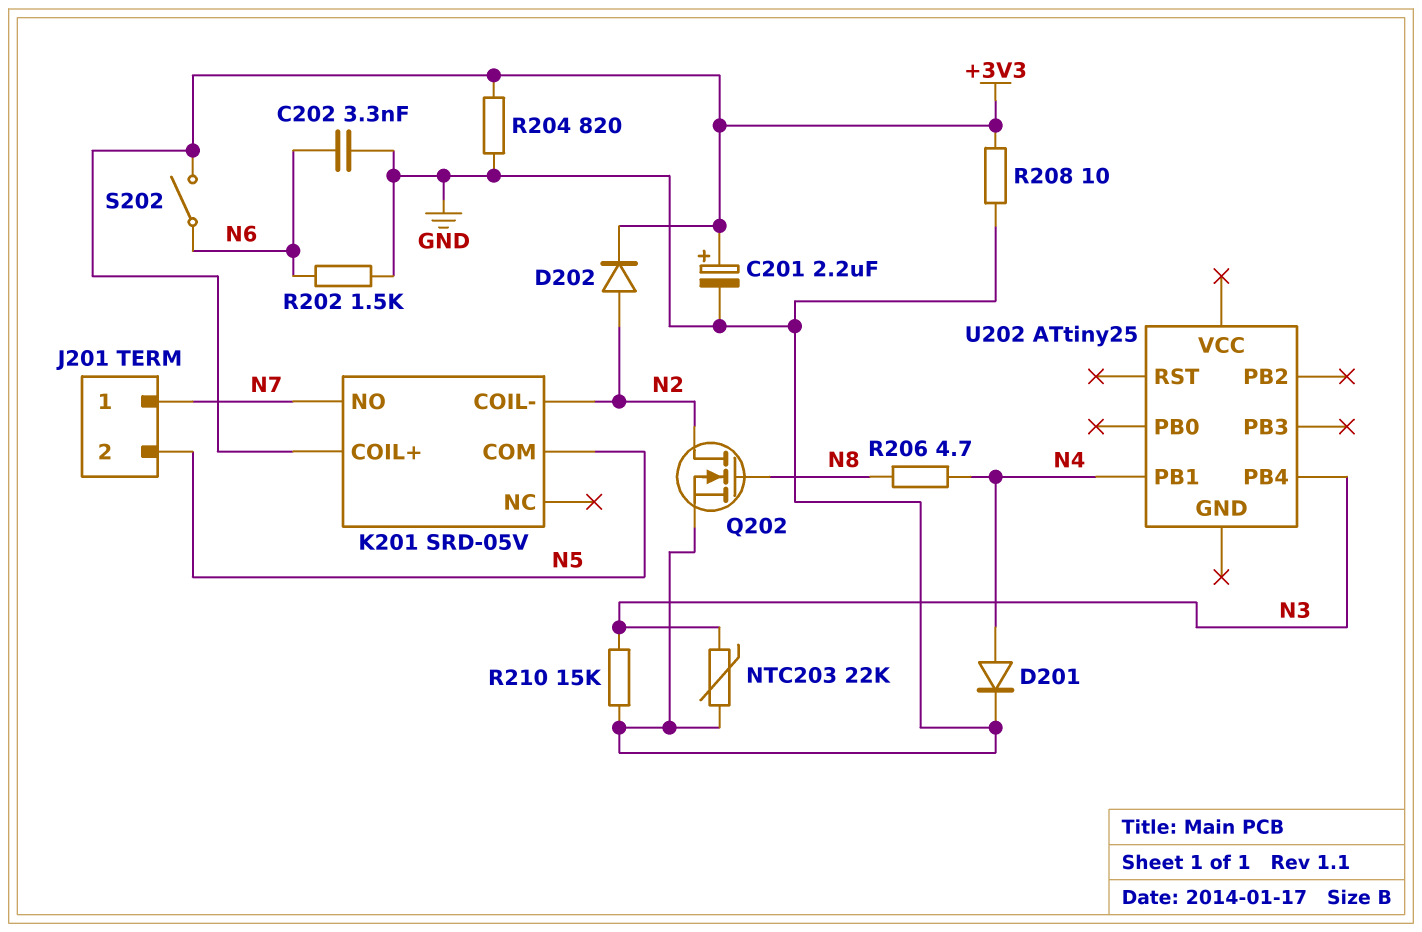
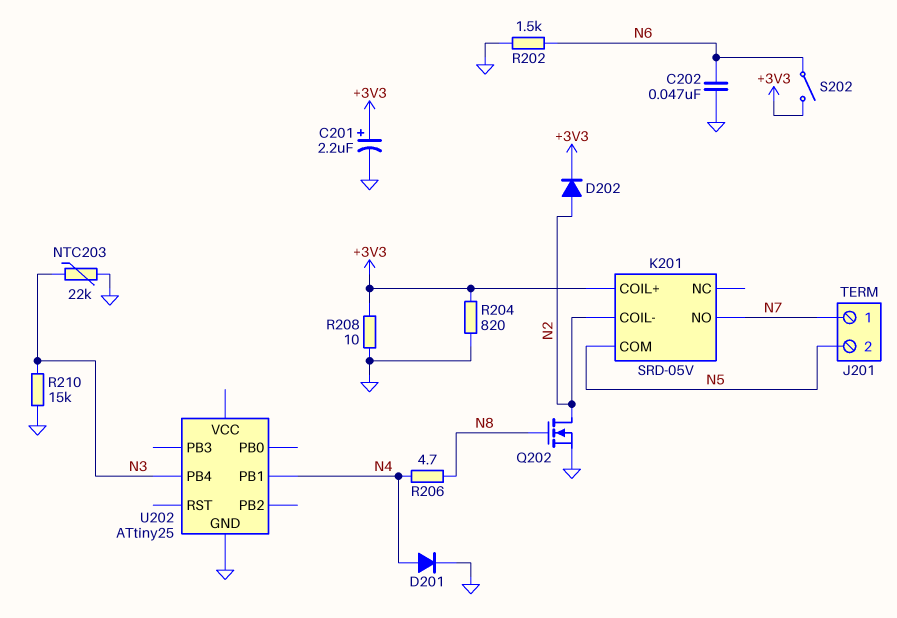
C202: 3.3nF (GND, N6) -> 47nF (GND, N6)
U202 pin GND: none -> GND

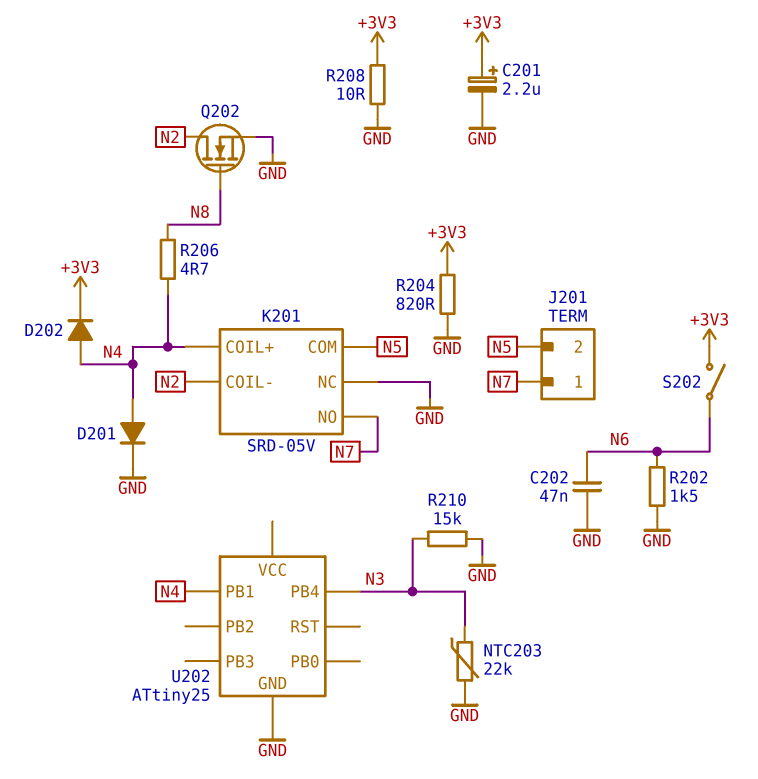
D202: diode (A N2, K +3V3) -> diode (A N4, K +3V3)
K201 pin COIL+: +3V3 -> N4
K201 pin NC: none -> GND

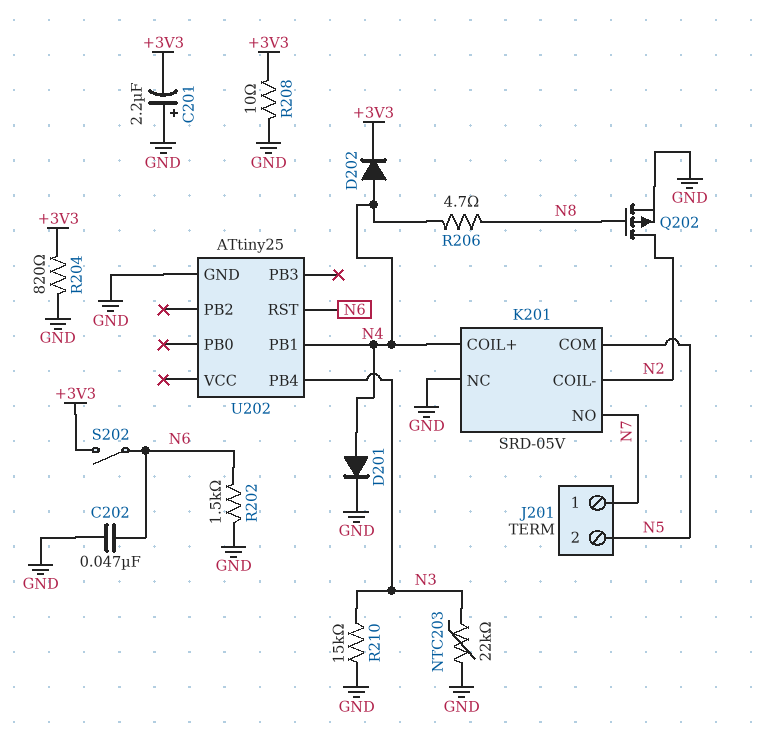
C201: 2.2uF (plus +3V3, minus GND) -> 2.2uF (plus GND, minus +3V3)
Q202: NMOS (G N8, D N2, S GND) -> PMOS (G N8, D N2, S GND)
U202 pin RST: none -> N6

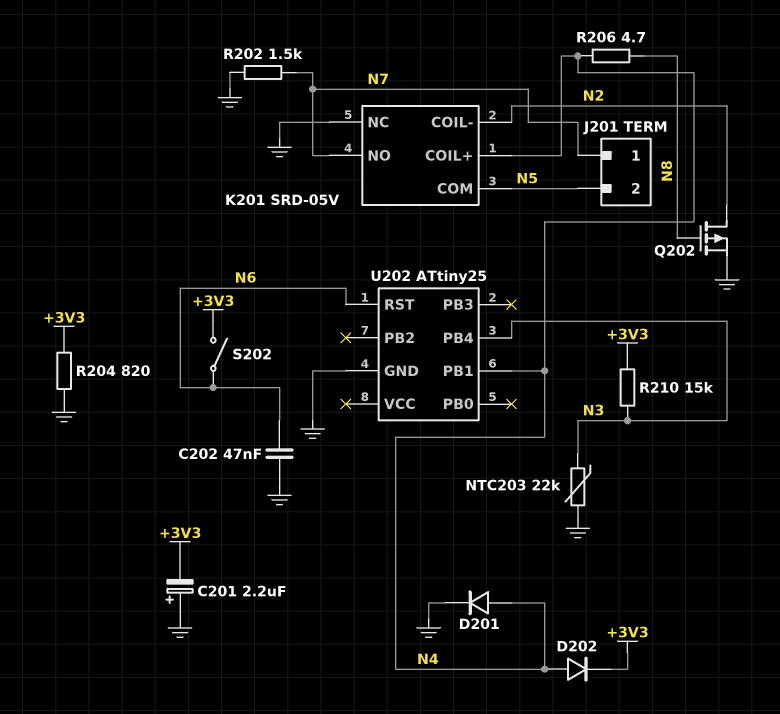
R202: 1.5k (GND, N6) -> 1.5k (GND, N7)
R208: 10 (+3V3, GND) -> none
R210: 15k (GND, N3) -> 15k (+3V3, N3)

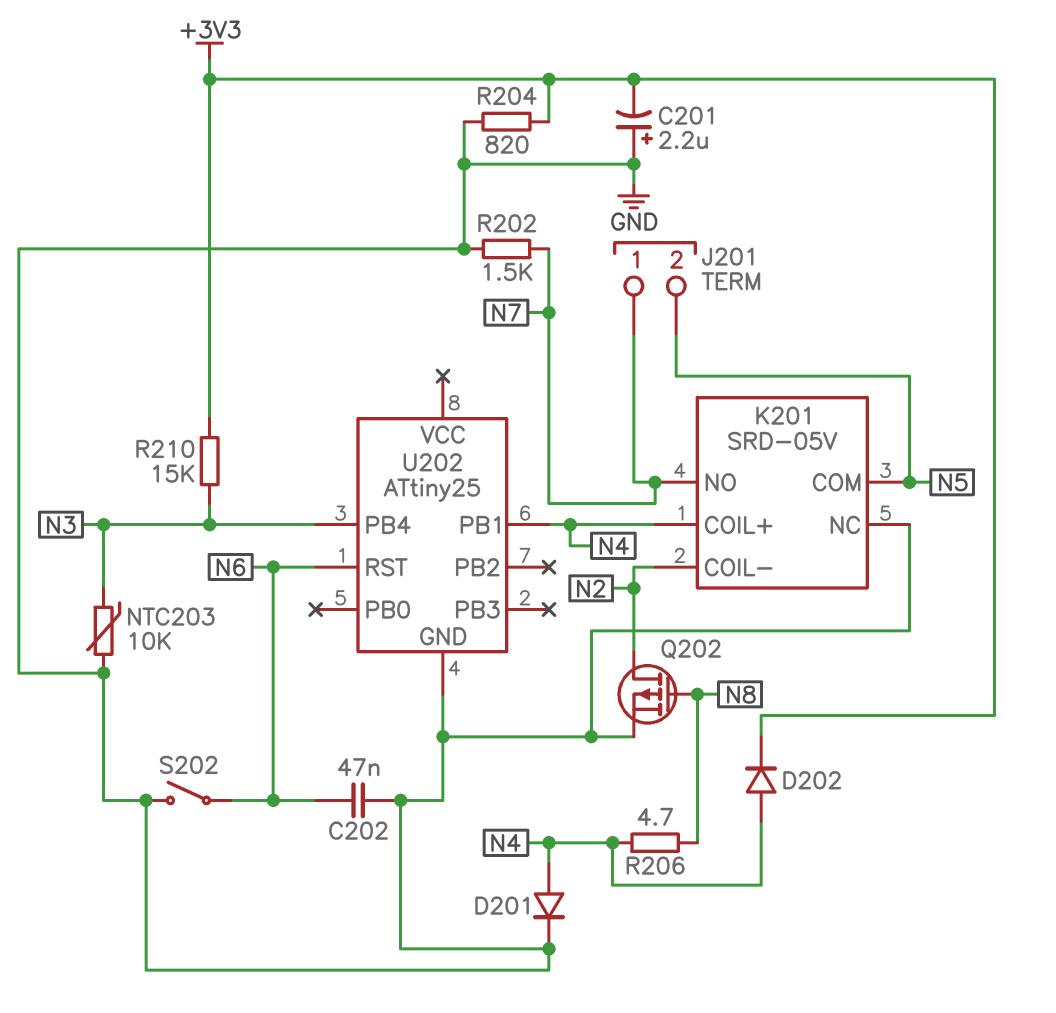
NTC203: 22k (GND, N3) -> 10k (GND, N3)
S202: switch (+3V3, N6) -> switch (GND, N6)

